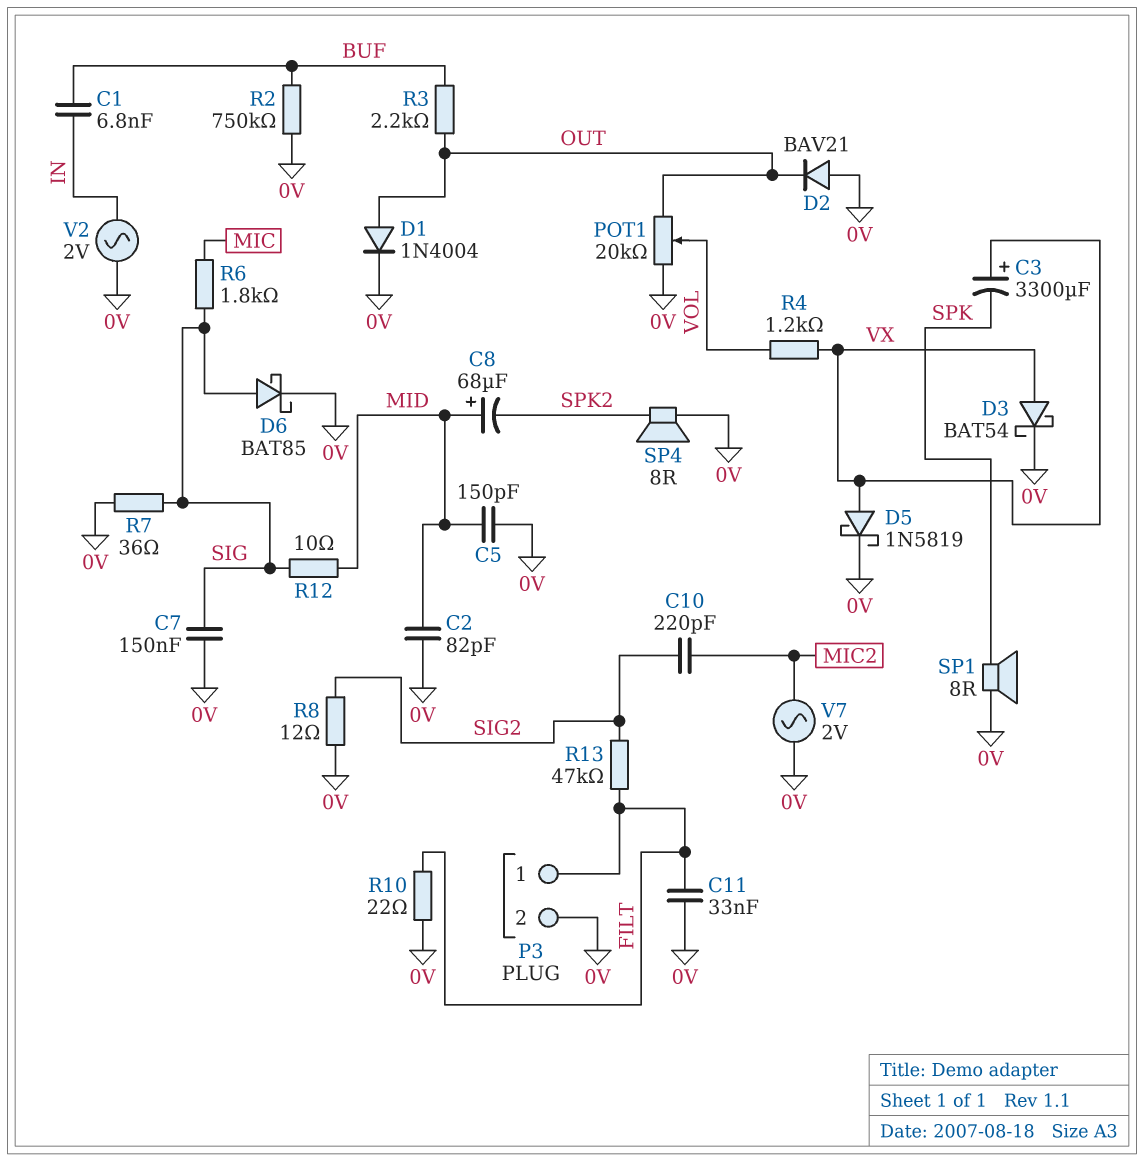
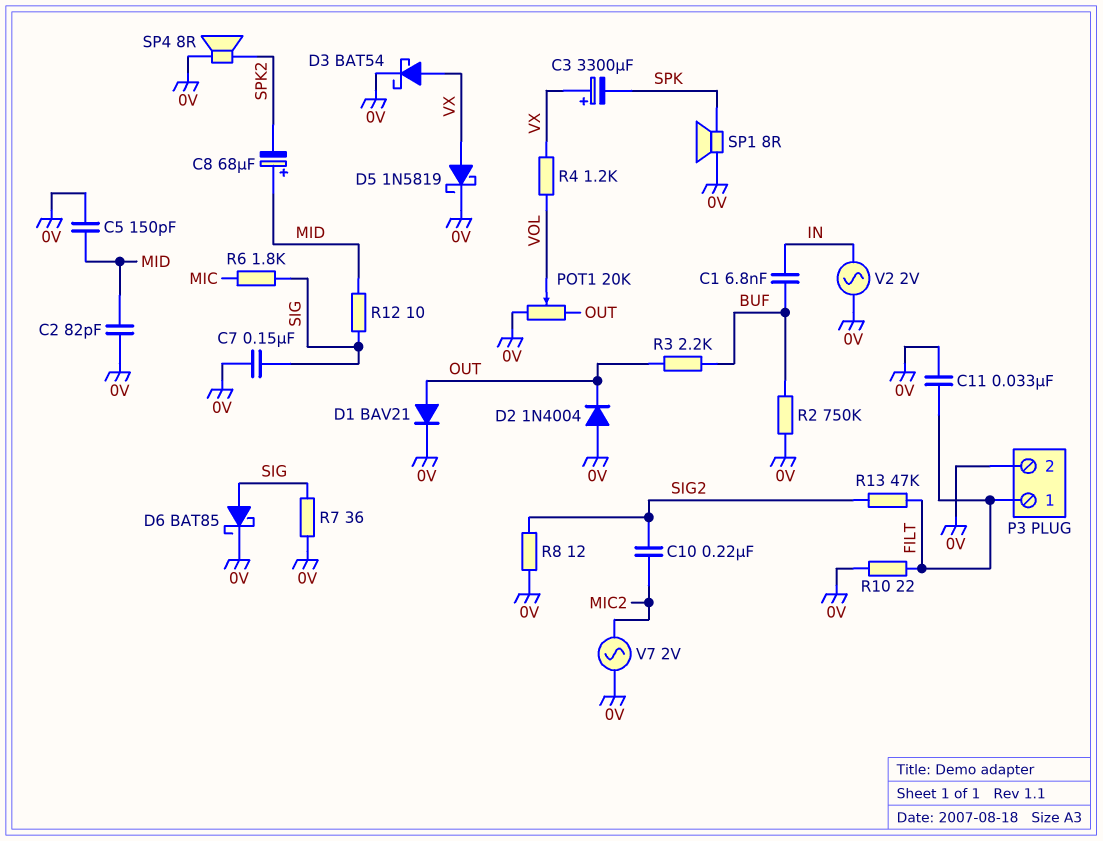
C10: 220pF (MIC2, SIG2) -> 220nF (MIC2, SIG2)
D1: diode 1N4004 (A OUT, K 0V) -> diode BAV21 (A OUT, K 0V)
D2: diode BAV21 (A 0V, K OUT) -> diode 1N4004 (A 0V, K OUT)

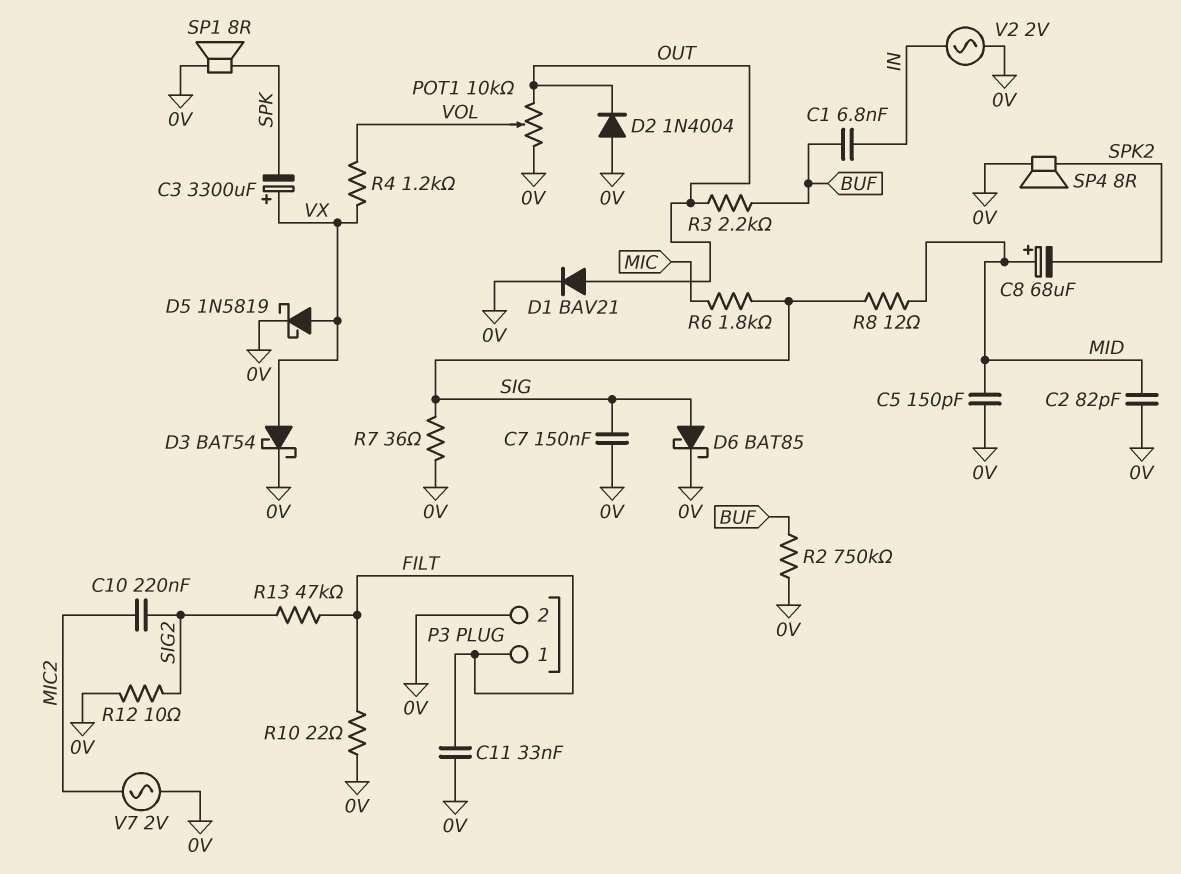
POT1: 20k (0V, OUT, wiper VOL) -> 10k (0V, OUT, wiper VOL)
R8: 12 (0V, SIG2) -> 12 (MID, SIG)
R12: 10 (MID, SIG) -> 10 (0V, SIG2)

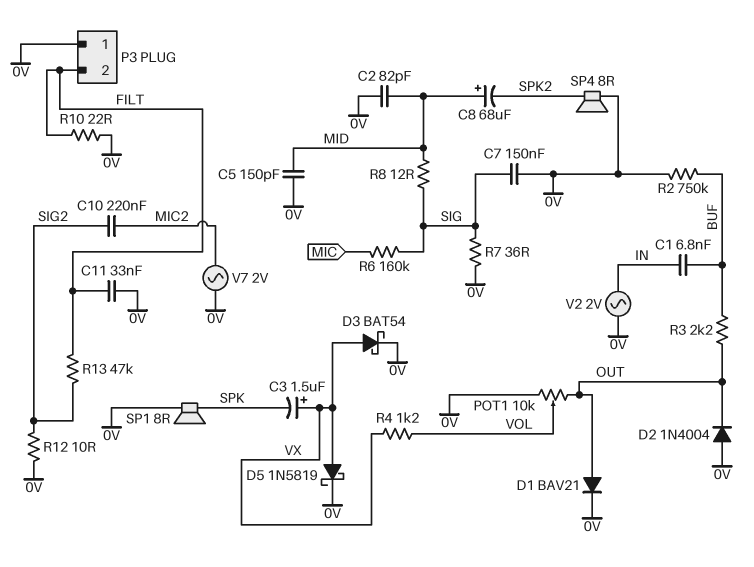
C3: 3300uF (plus VX, minus SPK) -> 1.5uF (plus VX, minus SPK)
D6: schottky BAT85 (A SIG, K 0V) -> none
P3 pin 1: FILT -> 0V
P3 pin 2: 0V -> FILT
R6: 1.8k (MIC, SIG) -> 160k (MIC, SIG)

